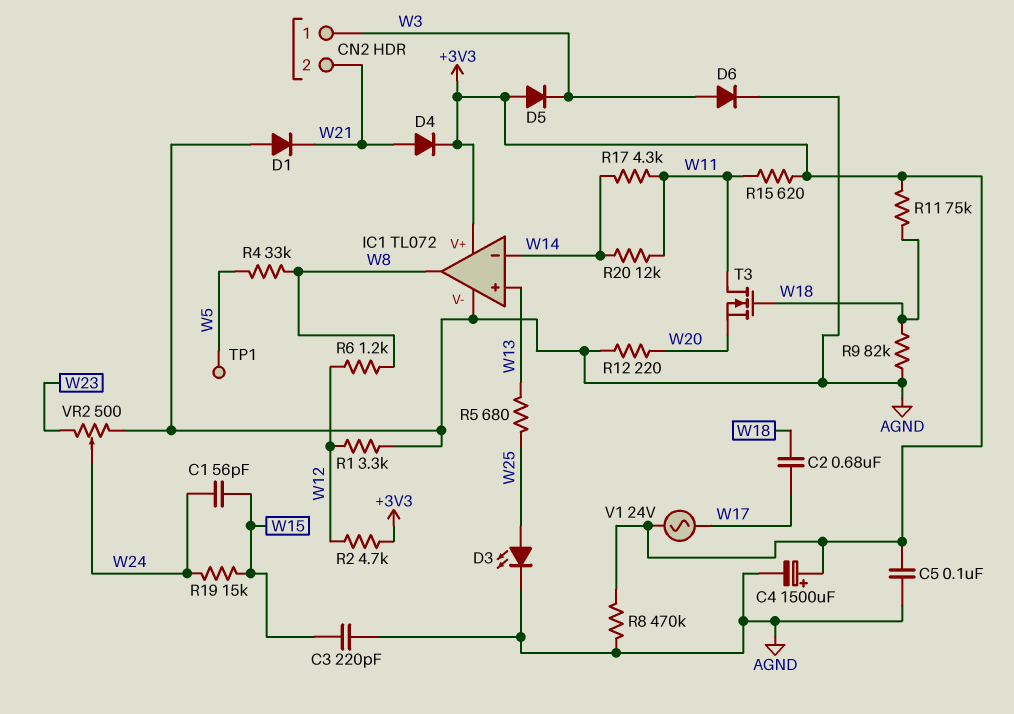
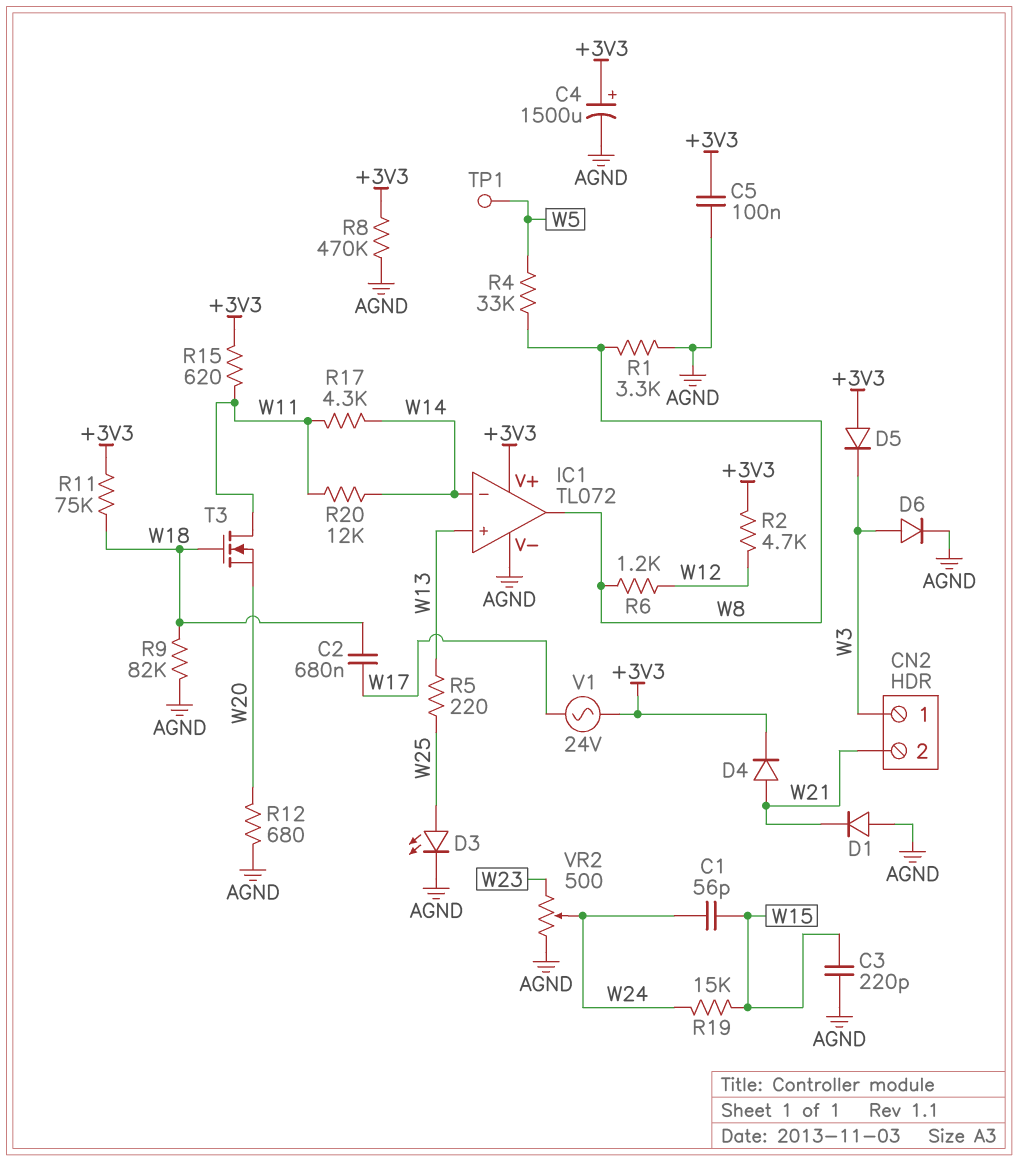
R1: 3.3k (AGND, W12) -> 3.3k (AGND, W8)
R5: 680 (W13, W25) -> 220 (W13, W25)
R12: 220 (AGND, W20) -> 680 (AGND, W20)

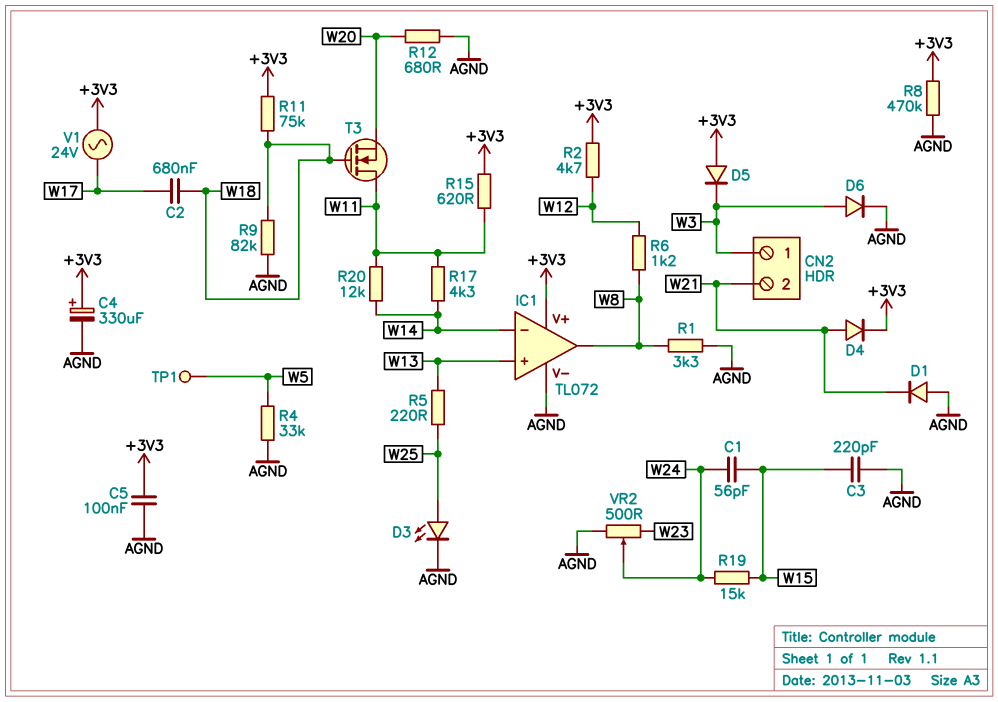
C4: 1500uF (plus +3V3, minus AGND) -> 330uF (plus +3V3, minus AGND)
R4: 33k (W5, W8) -> 33k (AGND, W5)

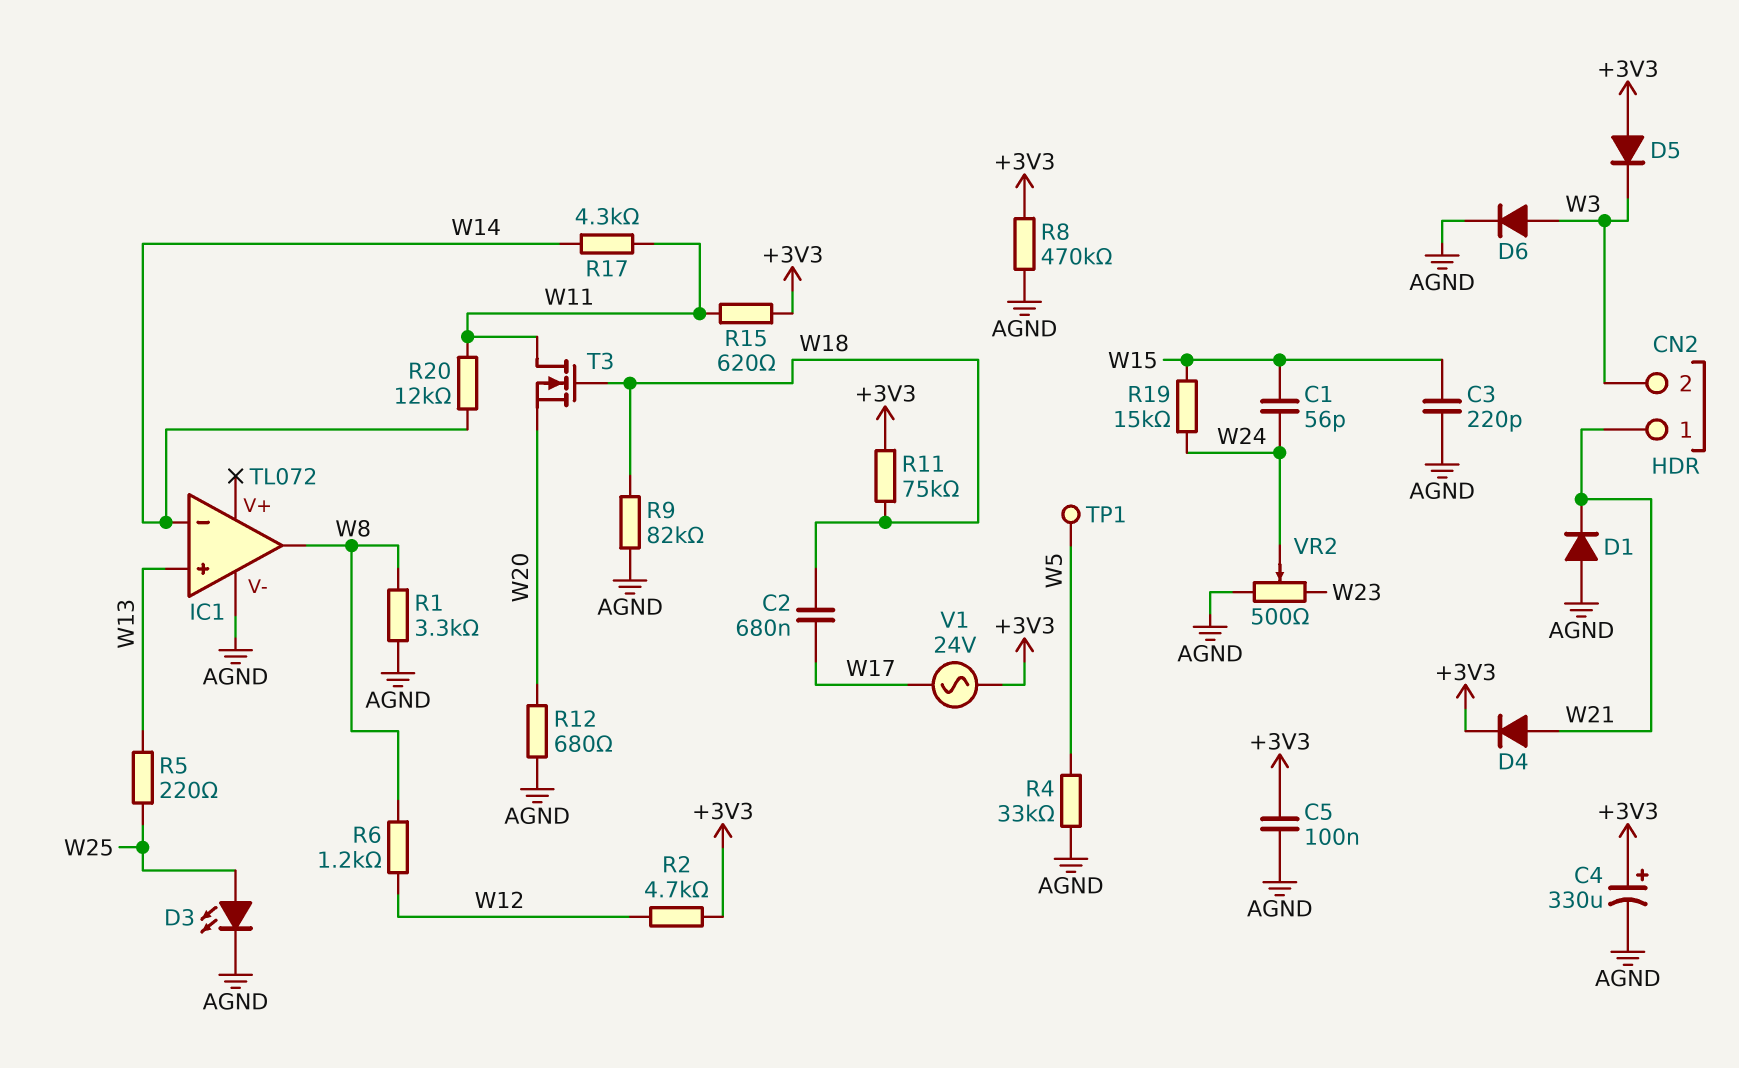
CN2 pin 1: W3 -> W21
CN2 pin 2: W21 -> W3
IC1 pin V+: +3V3 -> none

